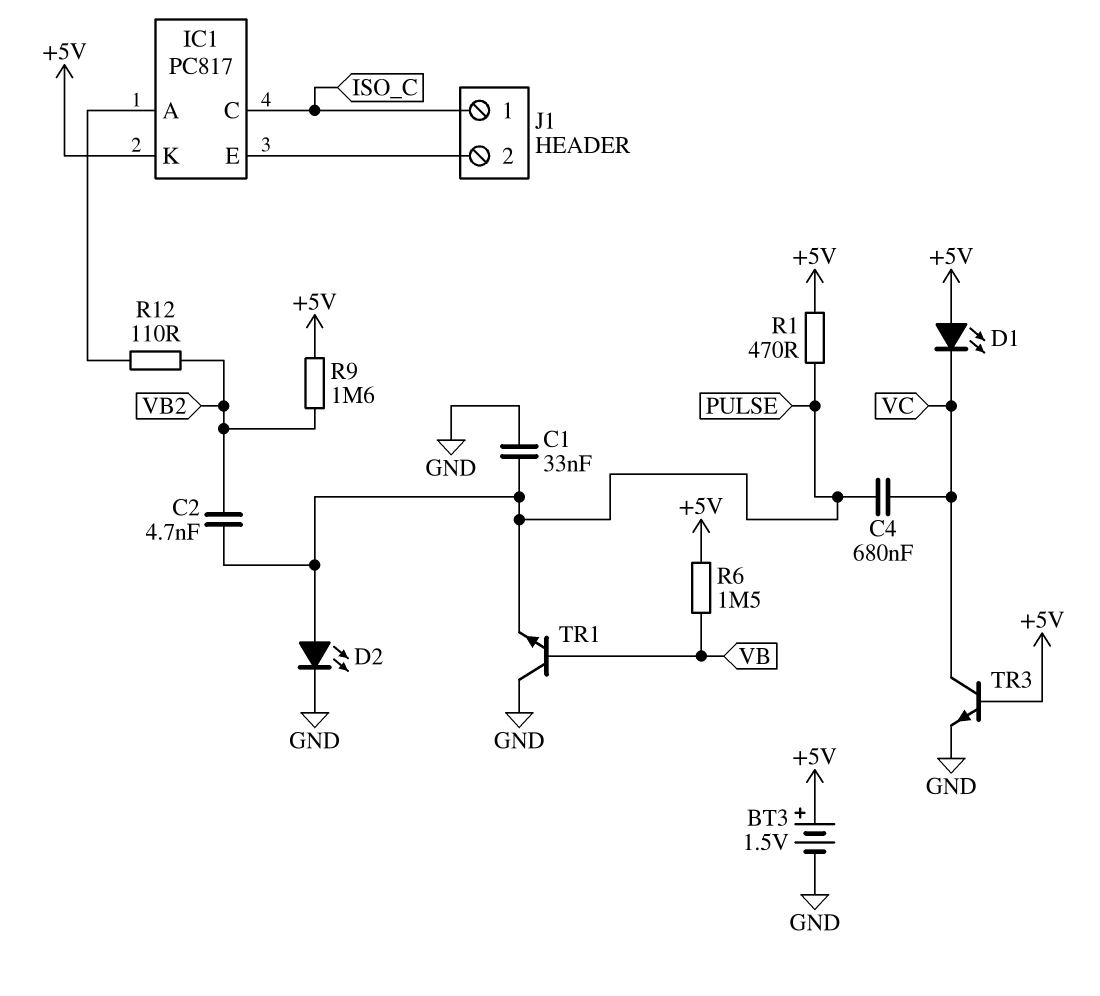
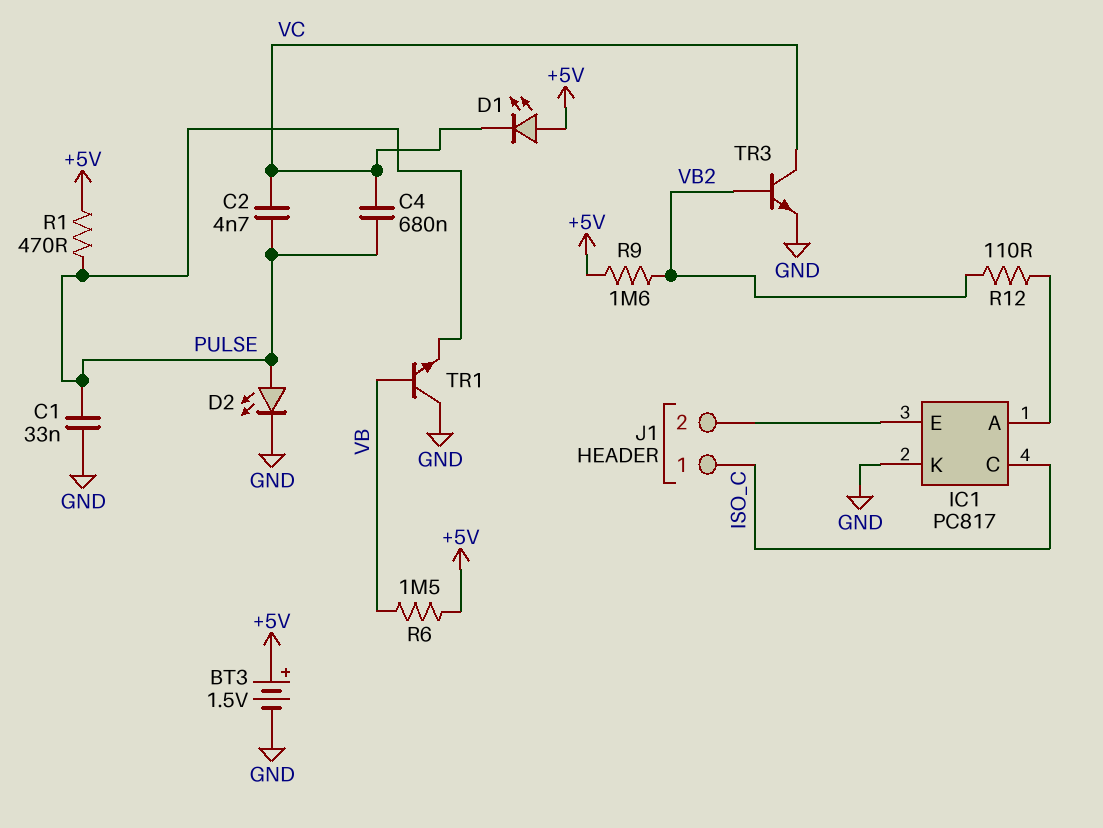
C2: 4.7nF (PULSE, VB2) -> 4.7nF (PULSE, VC)
IC1 pin K: +5V -> GND
TR3: NPN (B +5V, C VC, E GND) -> NPN (B VB2, C VC, E GND)

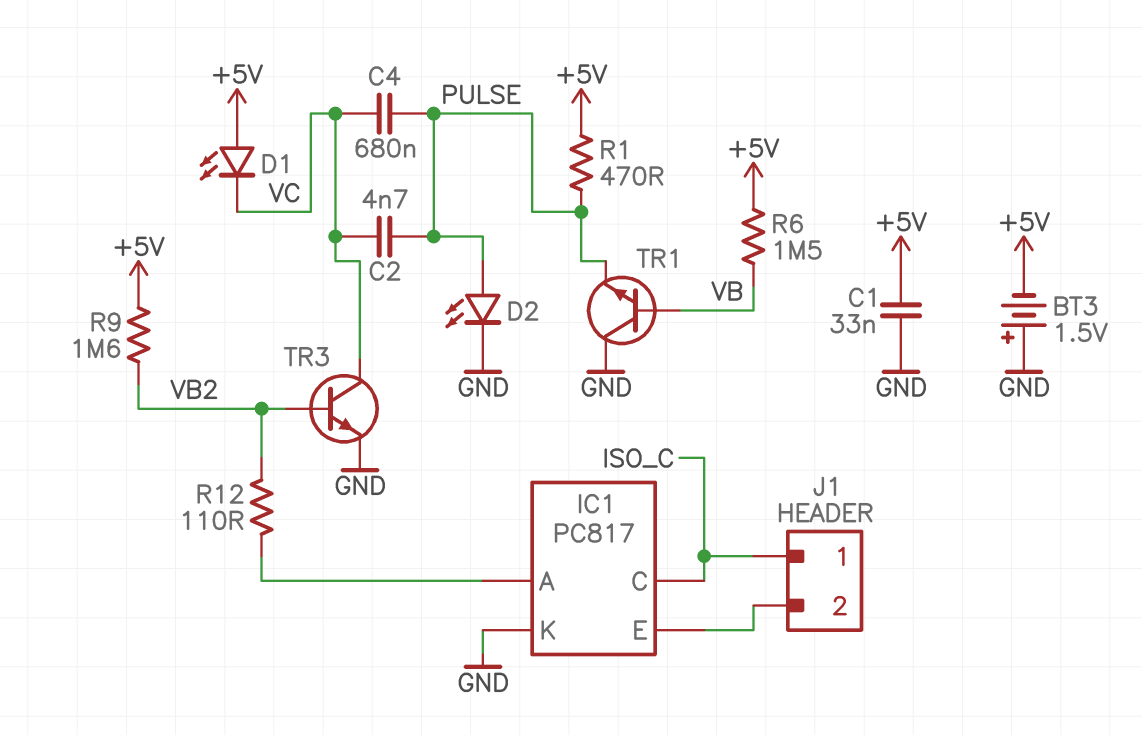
BT3: 1.5V (plus +5V, minus GND) -> 1.5V (plus GND, minus +5V)
C1: 33nF (GND, PULSE) -> 33nF (+5V, GND)

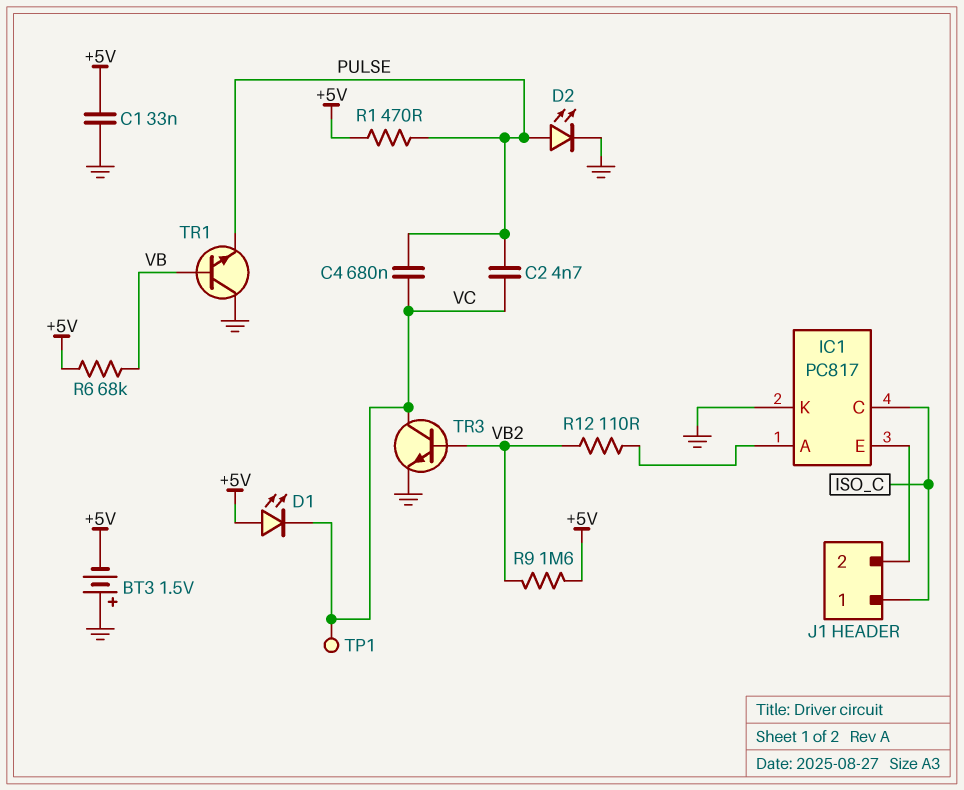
R6: 1.5M (+5V, VB) -> 68k (+5V, VB)
TP1: none -> test point (VC)

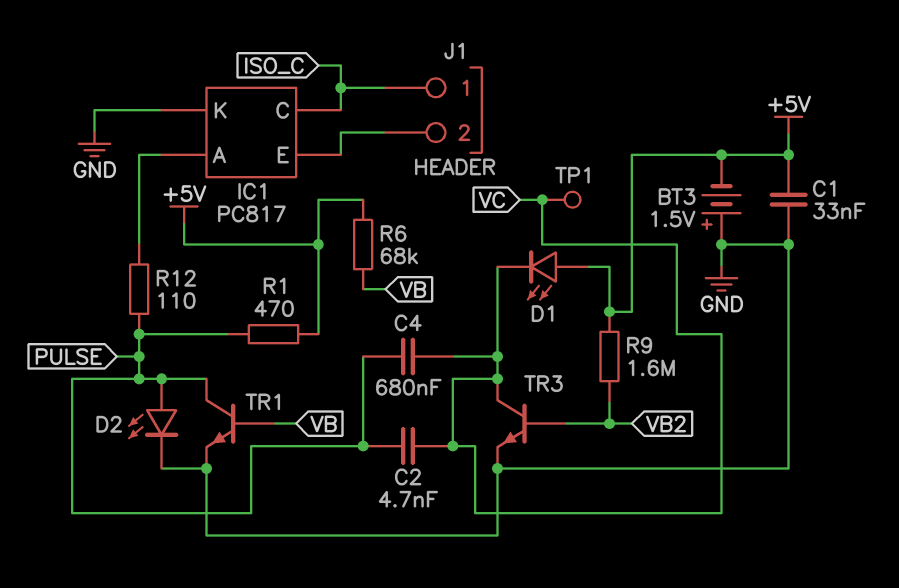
R12: 110 (IC1/A, VB2) -> 110 (IC1/A, PULSE)
TR1: NPN (B VB, C GND, E PULSE) -> NPN (B VB, C PULSE, E GND)

